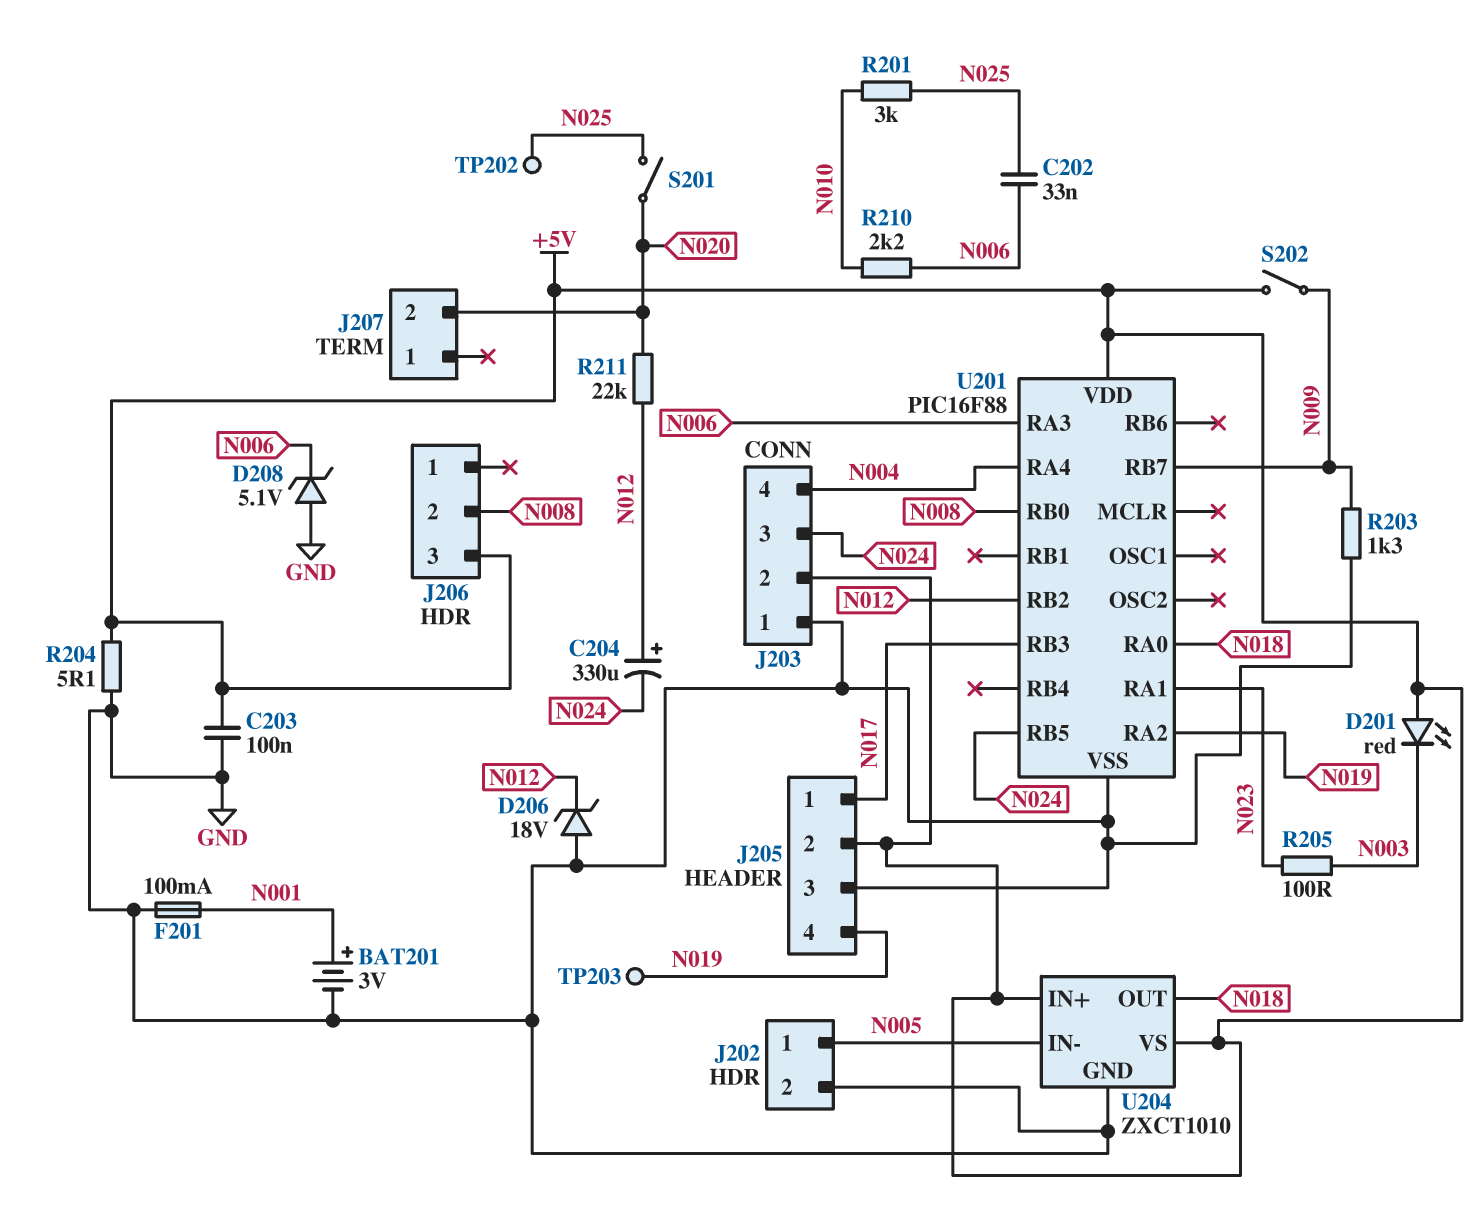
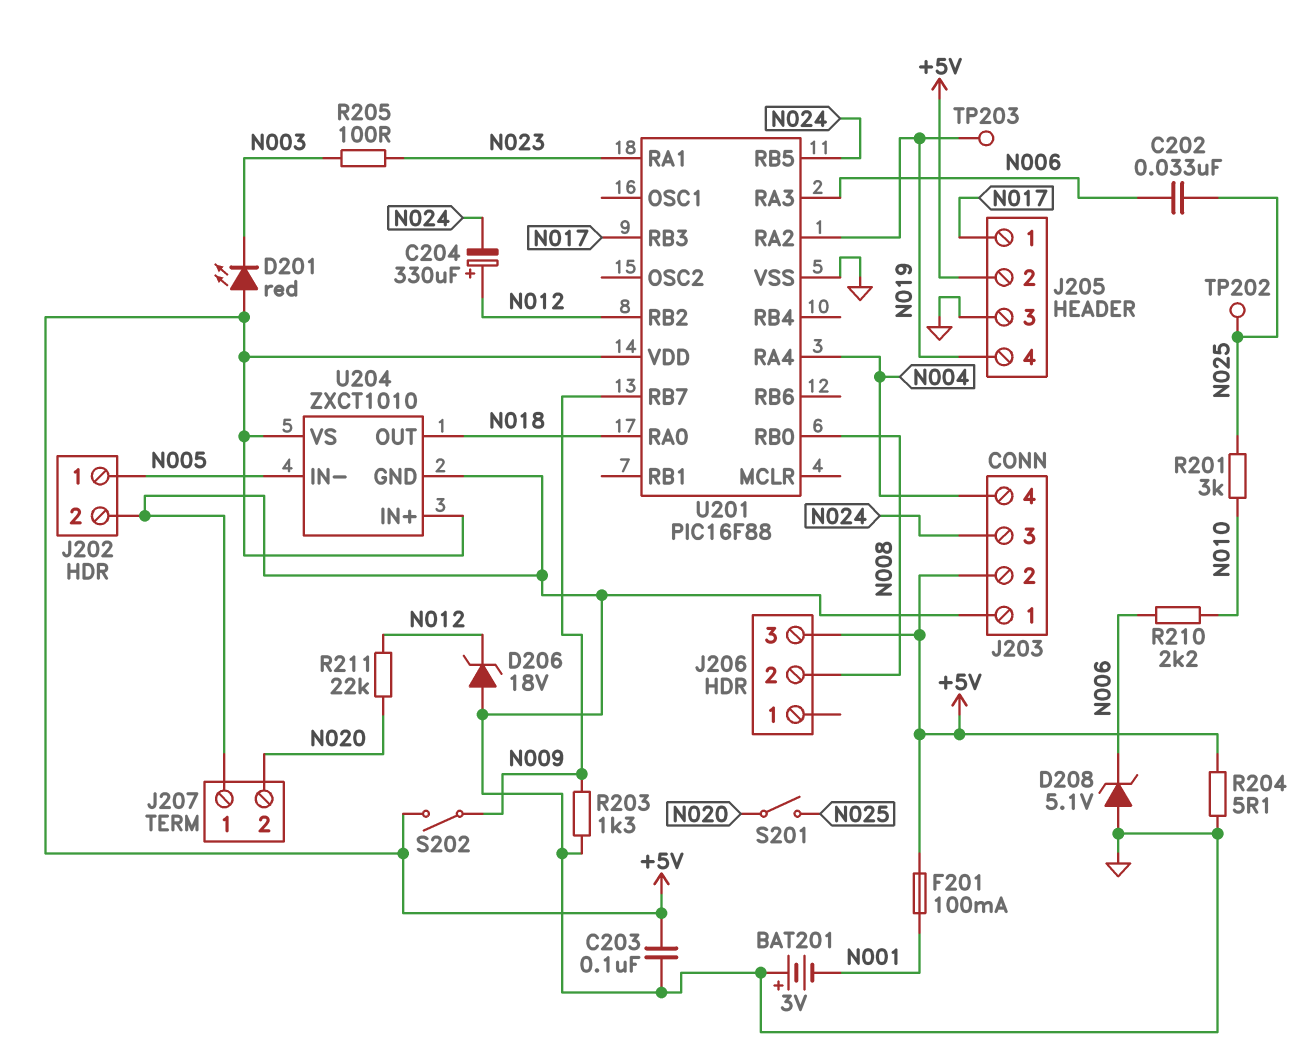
BAT201: 3V (plus N001, minus GND) -> 3V (plus GND, minus N001)
F201: 100mA (GND, N001) -> 100mA (+5V, N001)
J207 pin 1: none -> GND

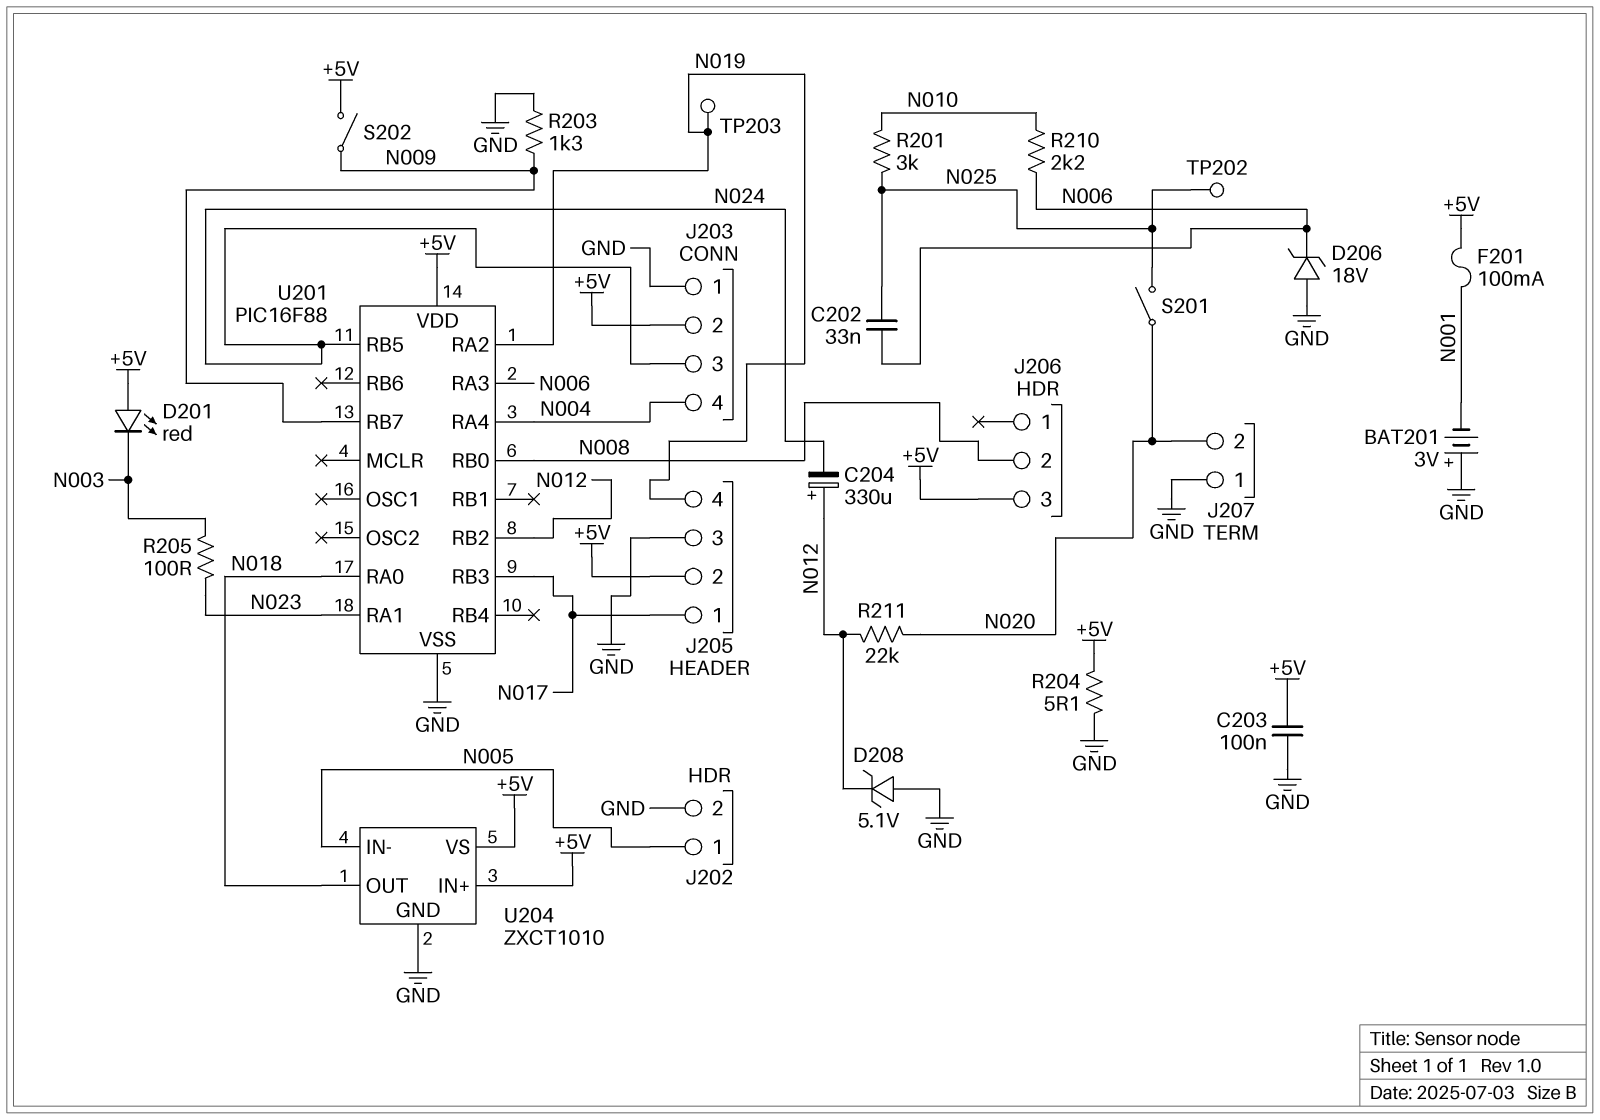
D206: zener 18V (A GND, K N012) -> zener 18V (A GND, K N006)
D208: zener 5.1V (A GND, K N006) -> zener 5.1V (A GND, K N012)

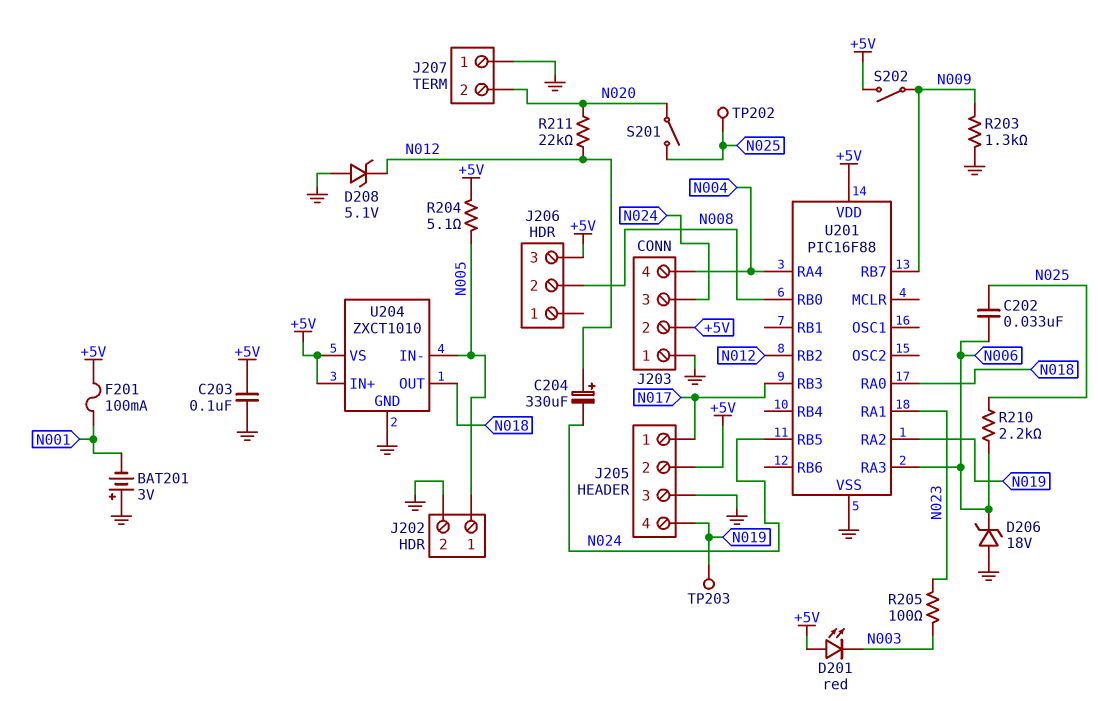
R201: 3k (N010, N025) -> none
R204: 5.1 (+5V, GND) -> 5.1 (+5V, N005)
R210: 2.2k (N006, N010) -> 2.2k (N006, N025)

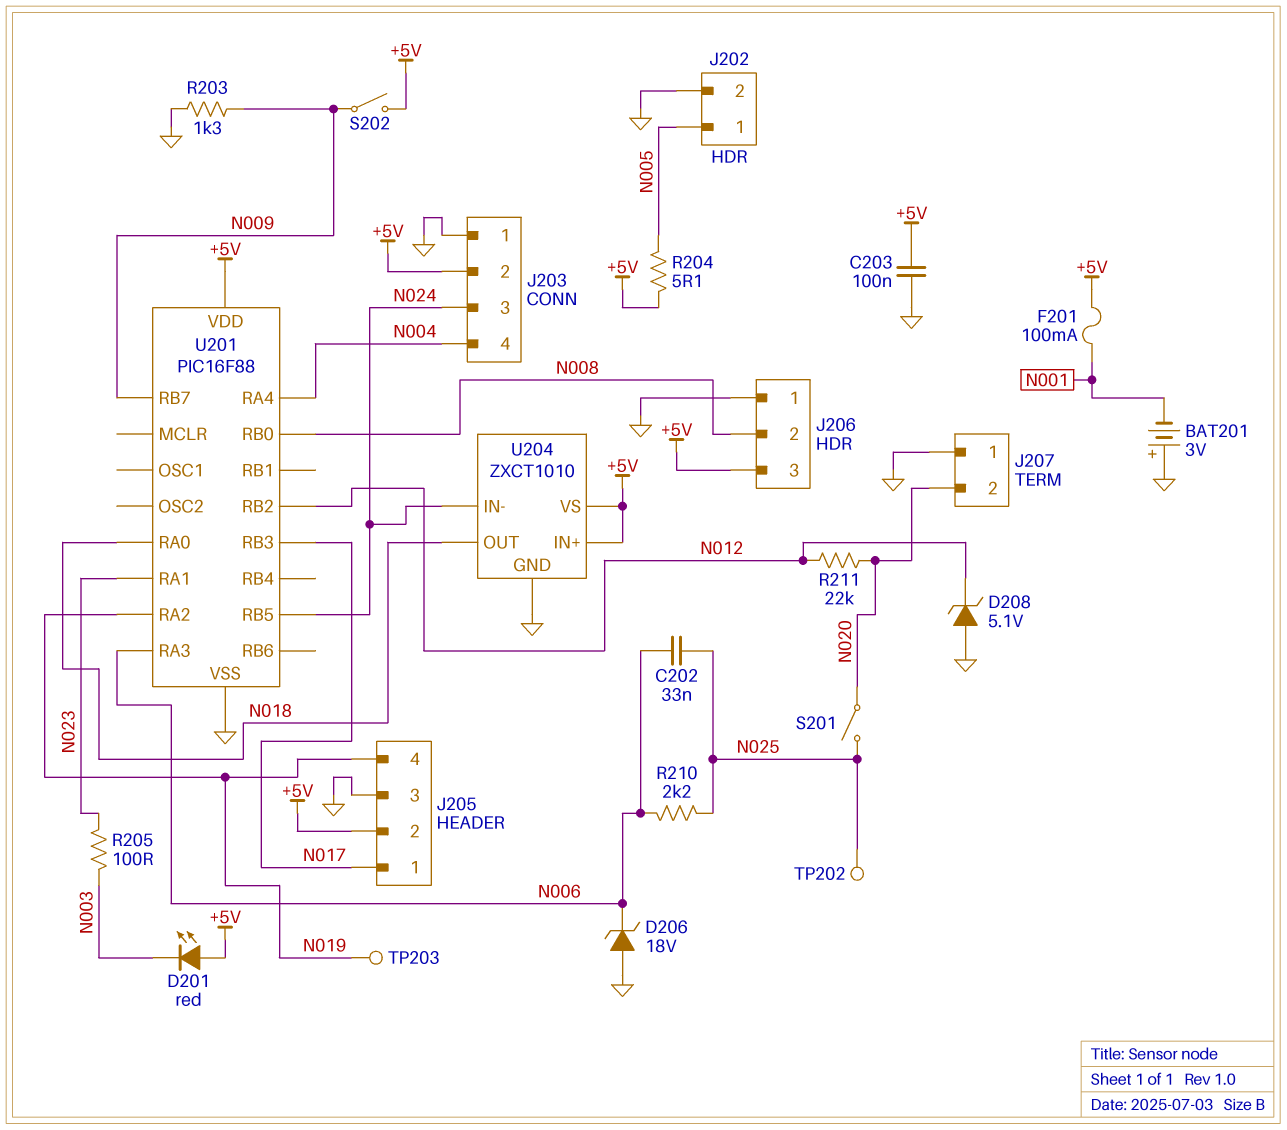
C204: 330uF (plus N012, minus N024) -> none
J206 pin 1: none -> GND
U204 pin IN-: N005 -> N024

